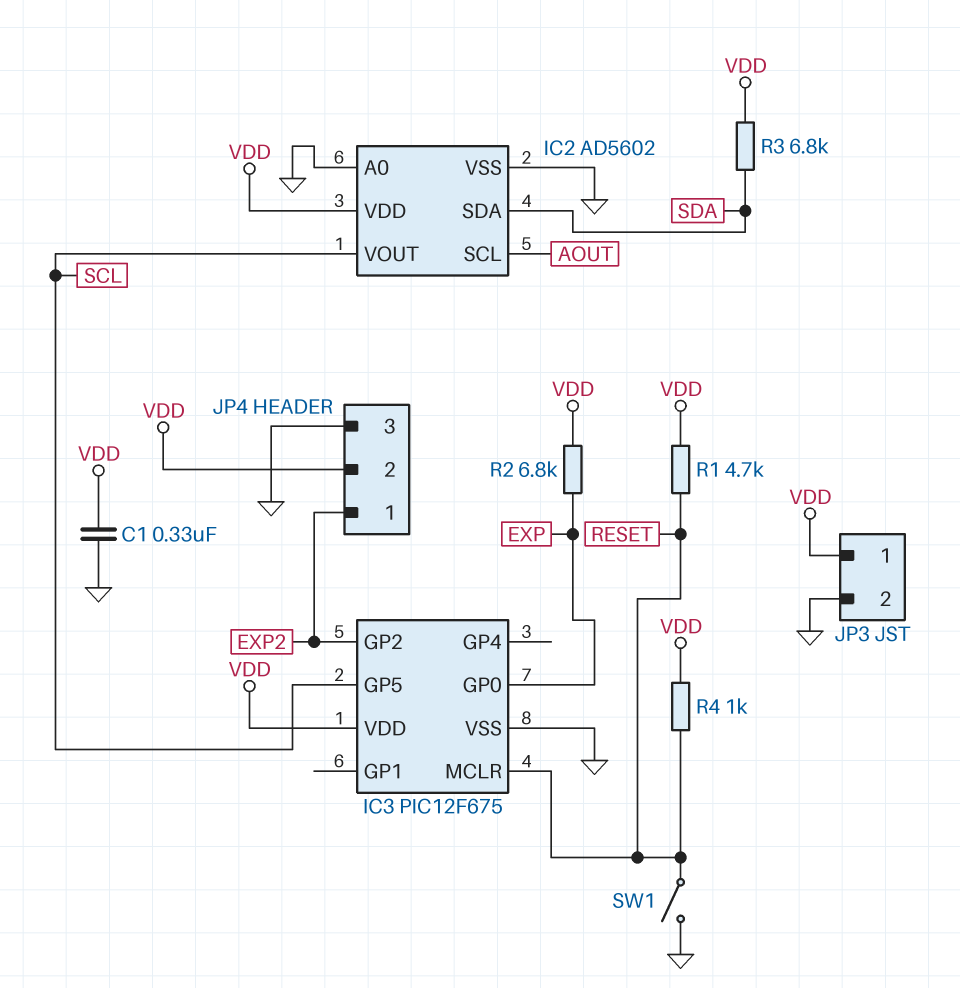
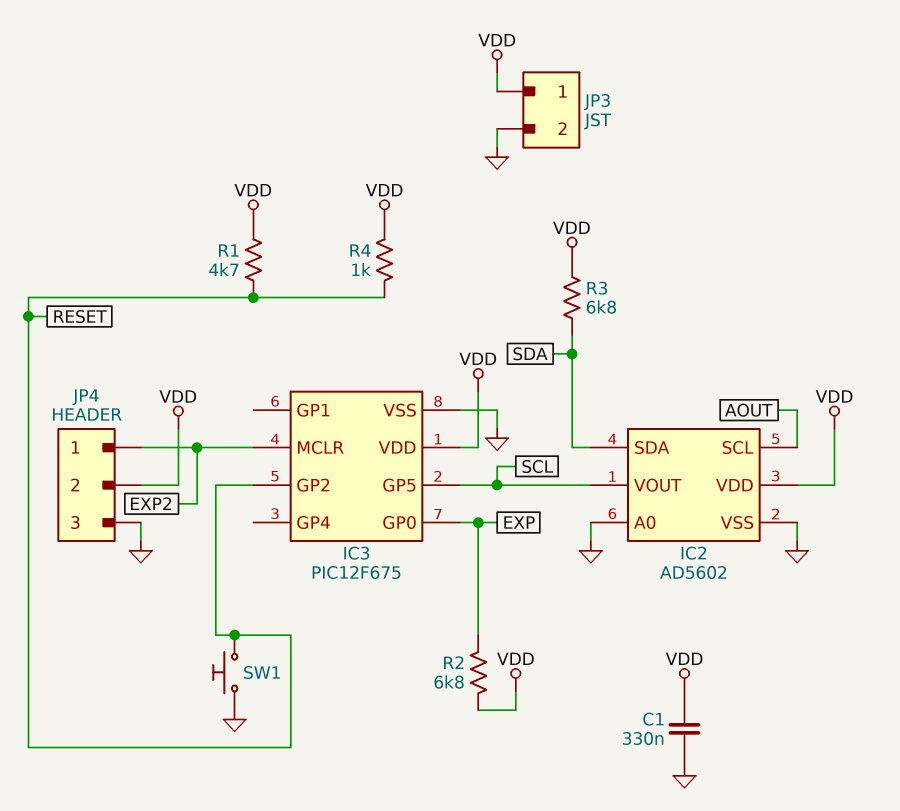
IC3 pin GP2: EXP2 -> RESET
IC3 pin MCLR: RESET -> EXP2
SW1: switch (GND, RESET) -> button (GND, RESET)

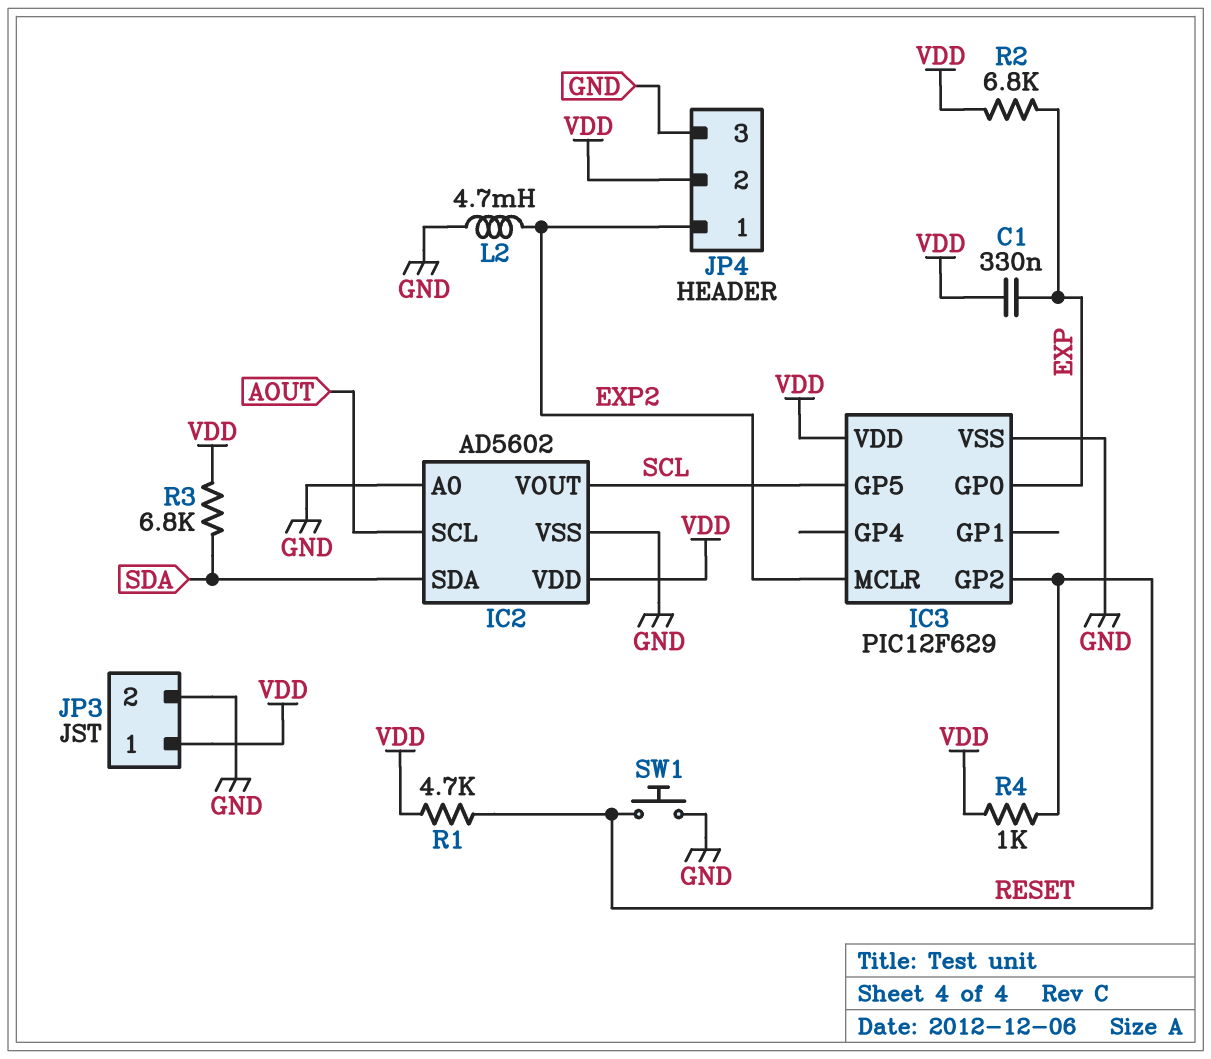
C1: 330nF (GND, VDD) -> 330nF (EXP, VDD)
IC3: PIC12F675 -> PIC12F629
L2: none -> 4.7mH (EXP2, GND)

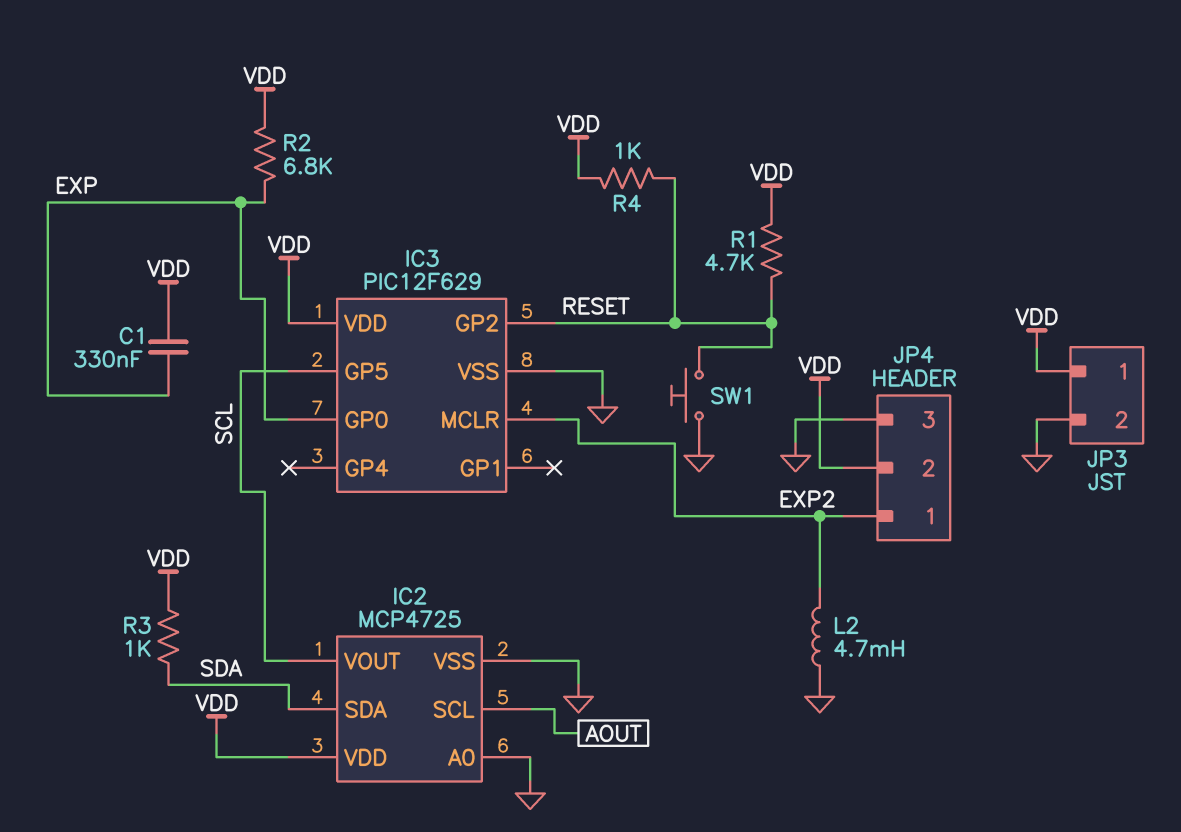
IC2: AD5602 -> MCP4725
R3: 6.8k (SDA, VDD) -> 1k (SDA, VDD)

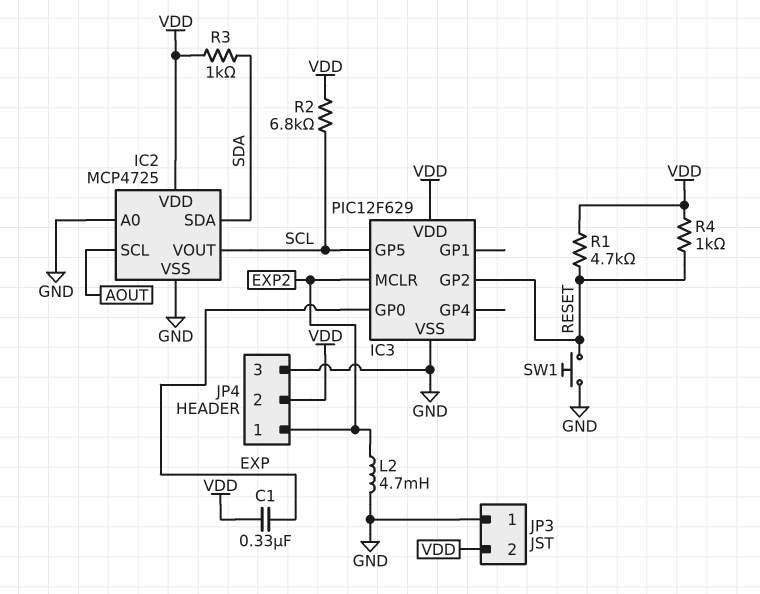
JP3 pin 1: VDD -> GND
JP3 pin 2: GND -> VDD
R2: 6.8k (EXP, VDD) -> 6.8k (SCL, VDD)

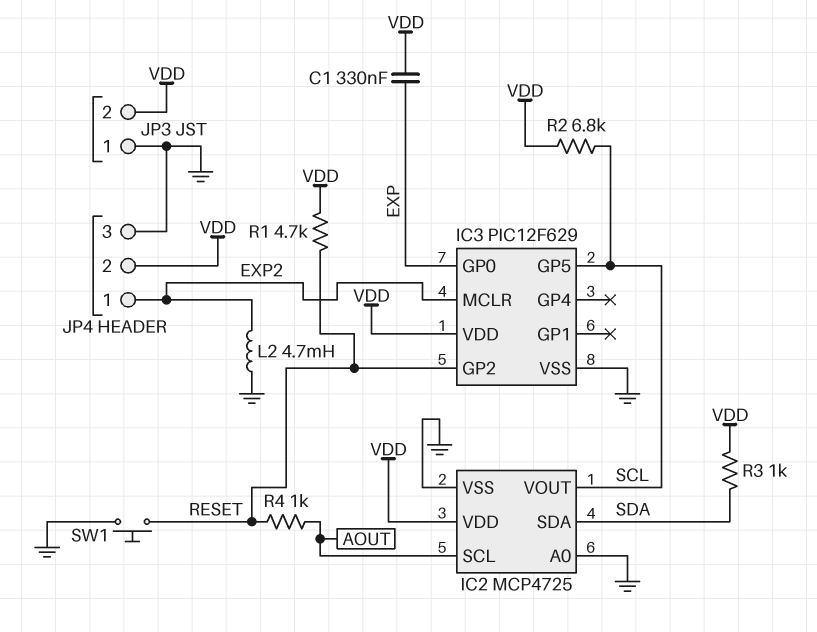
R4: 1k (RESET, VDD) -> 1k (AOUT, RESET)

